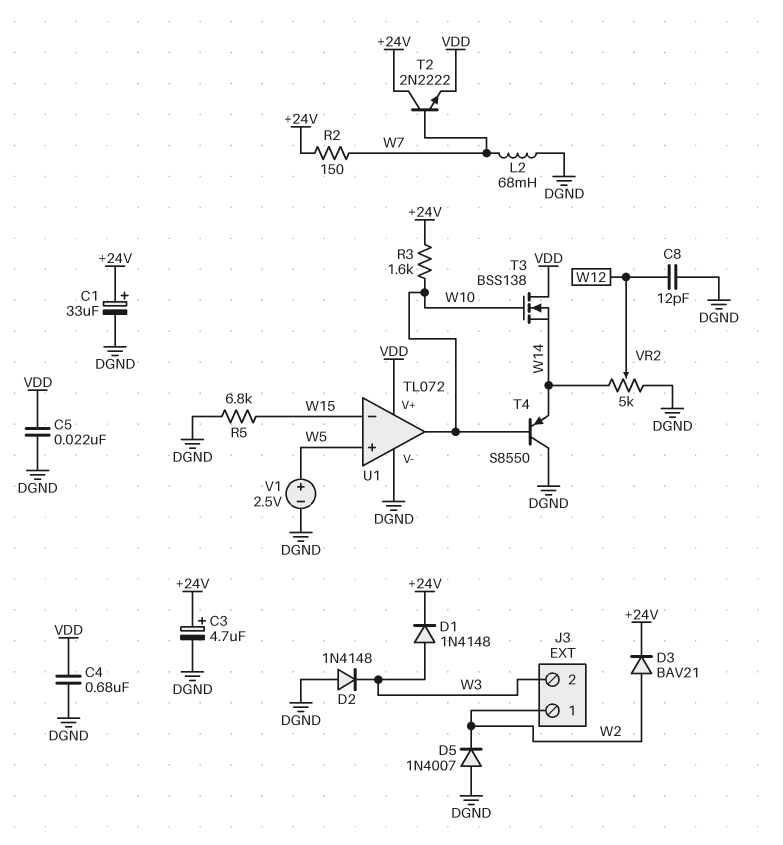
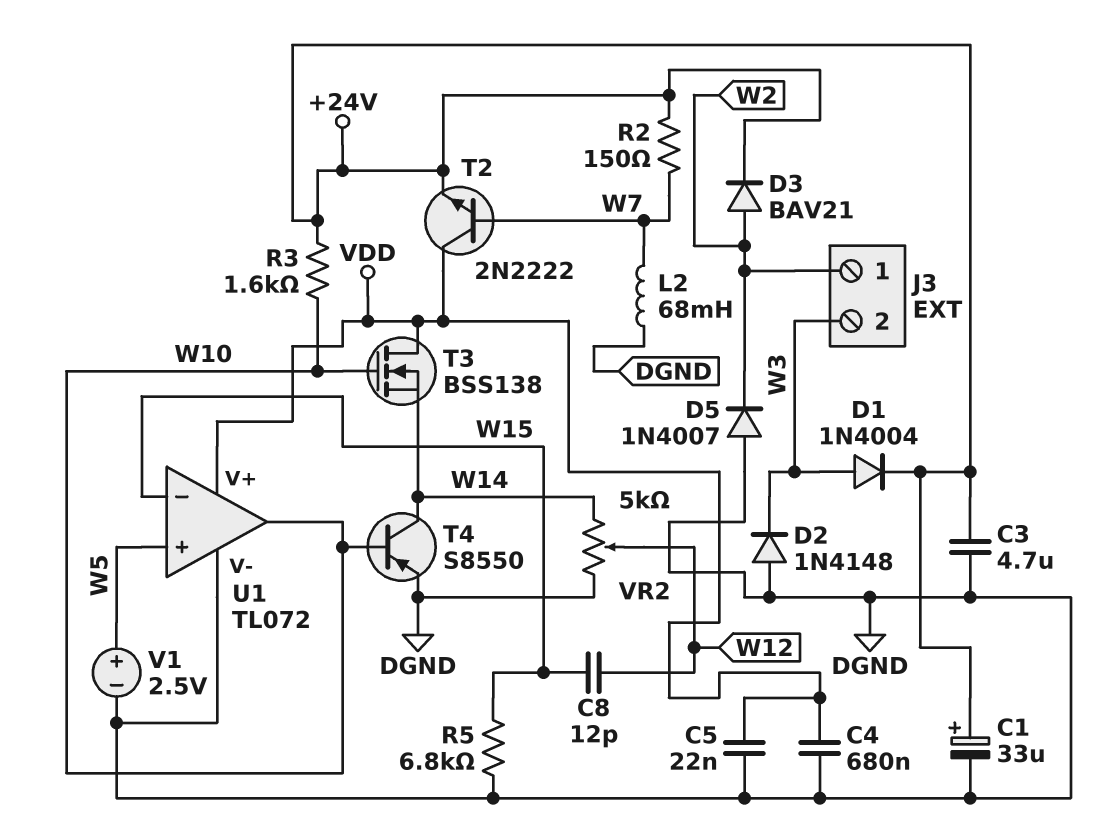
C3: 4.7uF (plus +24V, minus DGND) -> 4.7uF (+24V, DGND)
C8: 12pF (DGND, W12) -> 12pF (W12, W15)
D1: diode 1N4148 (A W3, K +24V) -> diode 1N4004 (A W3, K +24V)
T2: NPN 2N2222 (B W7, C +24V, E VDD) -> NPN 2N2222 (B W7, C VDD, E +24V)
T4: PNP S8550 (B W10, C DGND, E W14) -> PNP S8550 (B W10, C W14, E DGND)

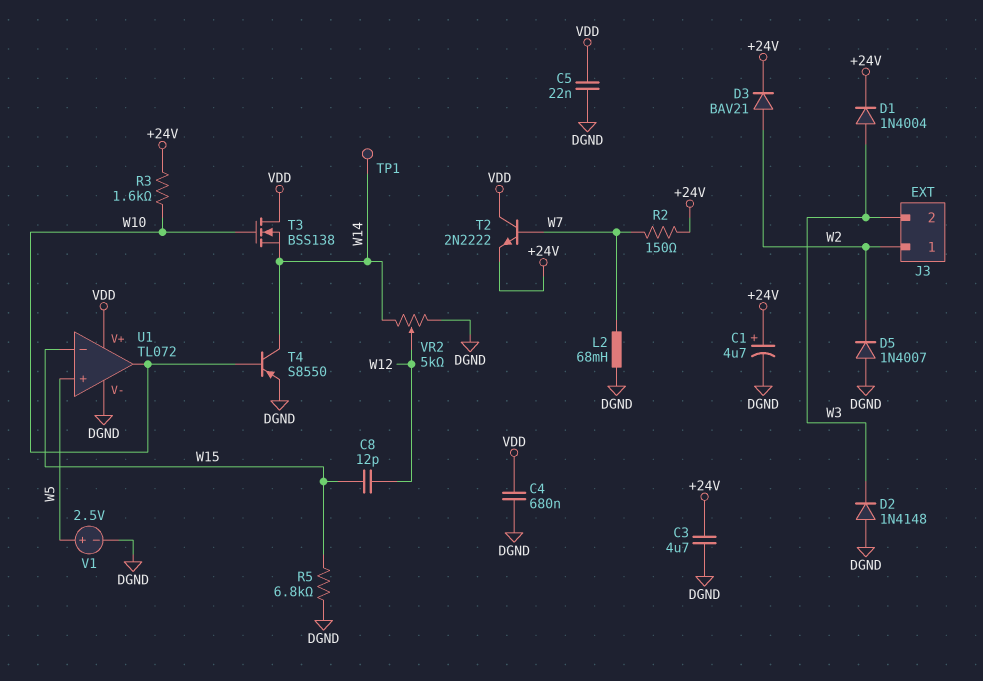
C1: 33uF (plus +24V, minus DGND) -> 4.7uF (plus +24V, minus DGND)
TP1: none -> test point (W14)

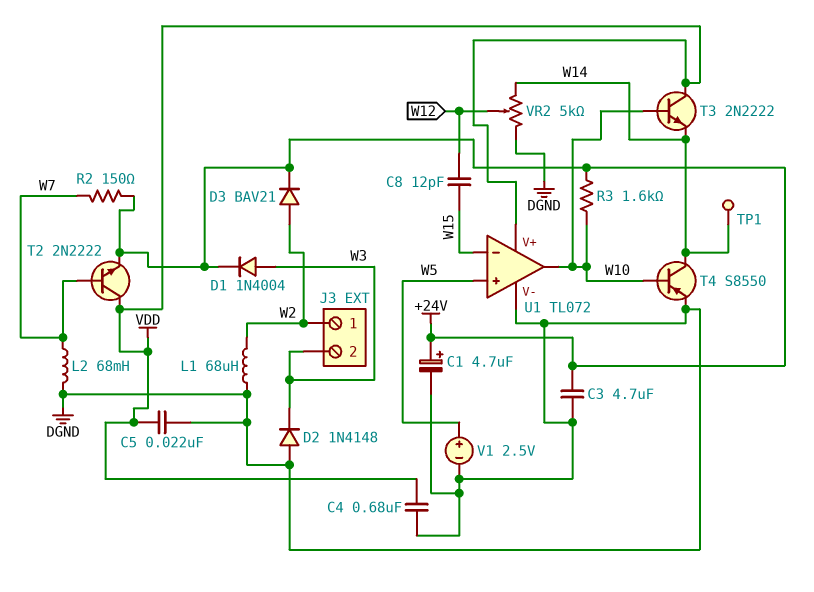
D5: diode 1N4007 (A DGND, K W2) -> none
L1: none -> 68uH (DGND, W2)
R5: 6.8k (DGND, W15) -> none
T3: NMOS BSS138 (G W10, D VDD, S W14) -> NPN 2N2222 (B W10, C VDD, E W14)

